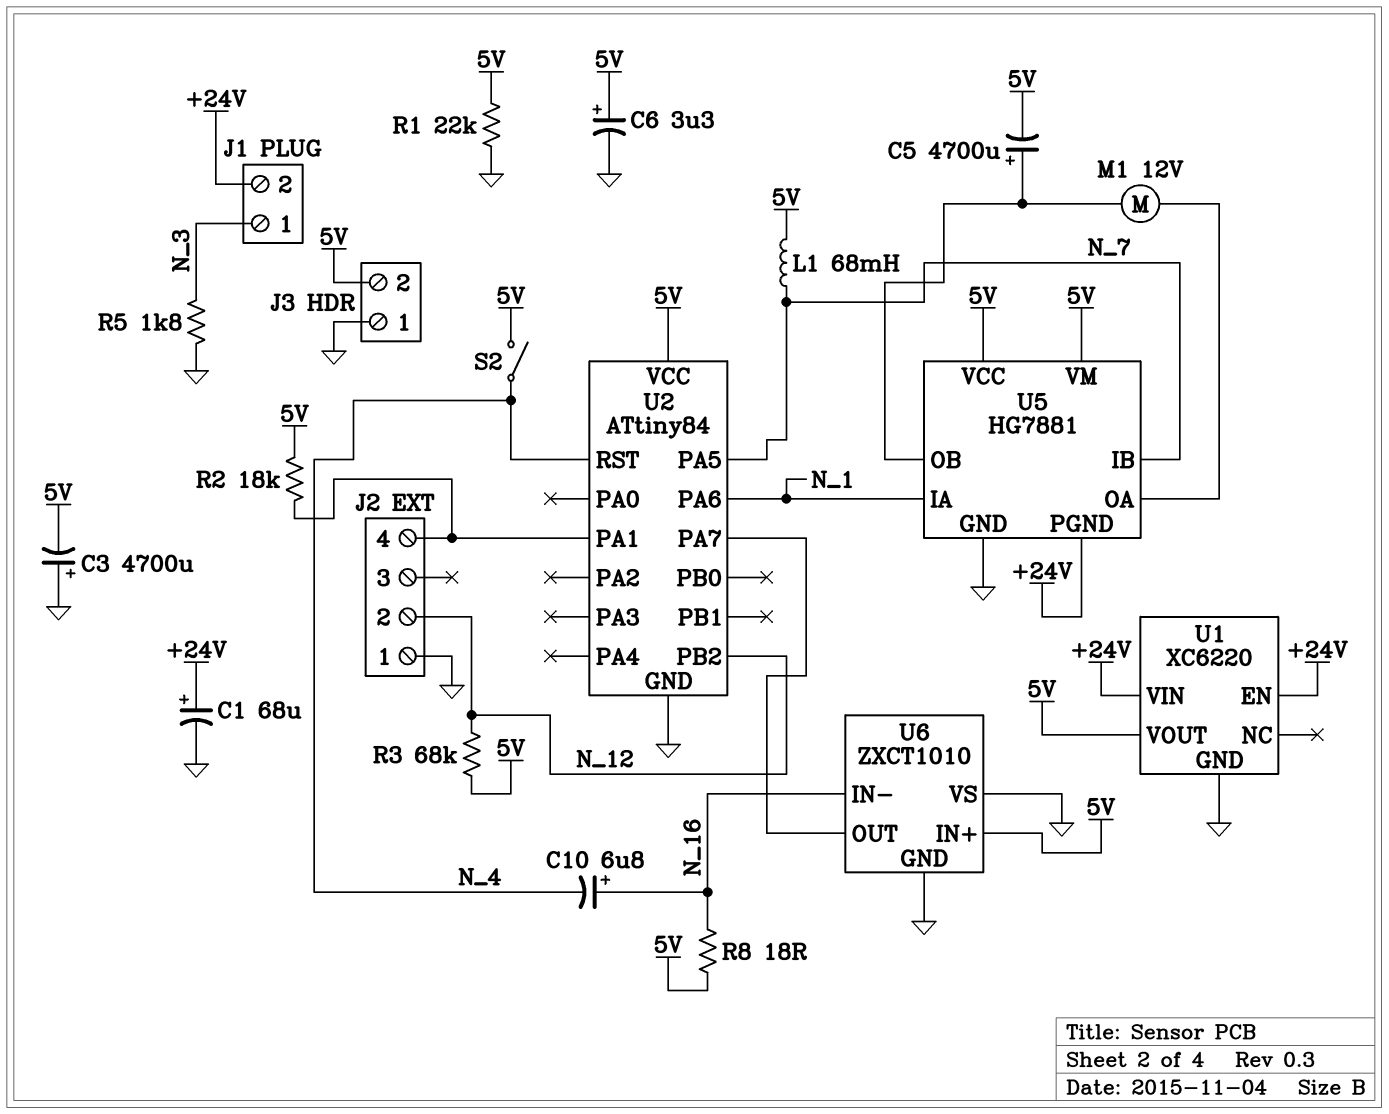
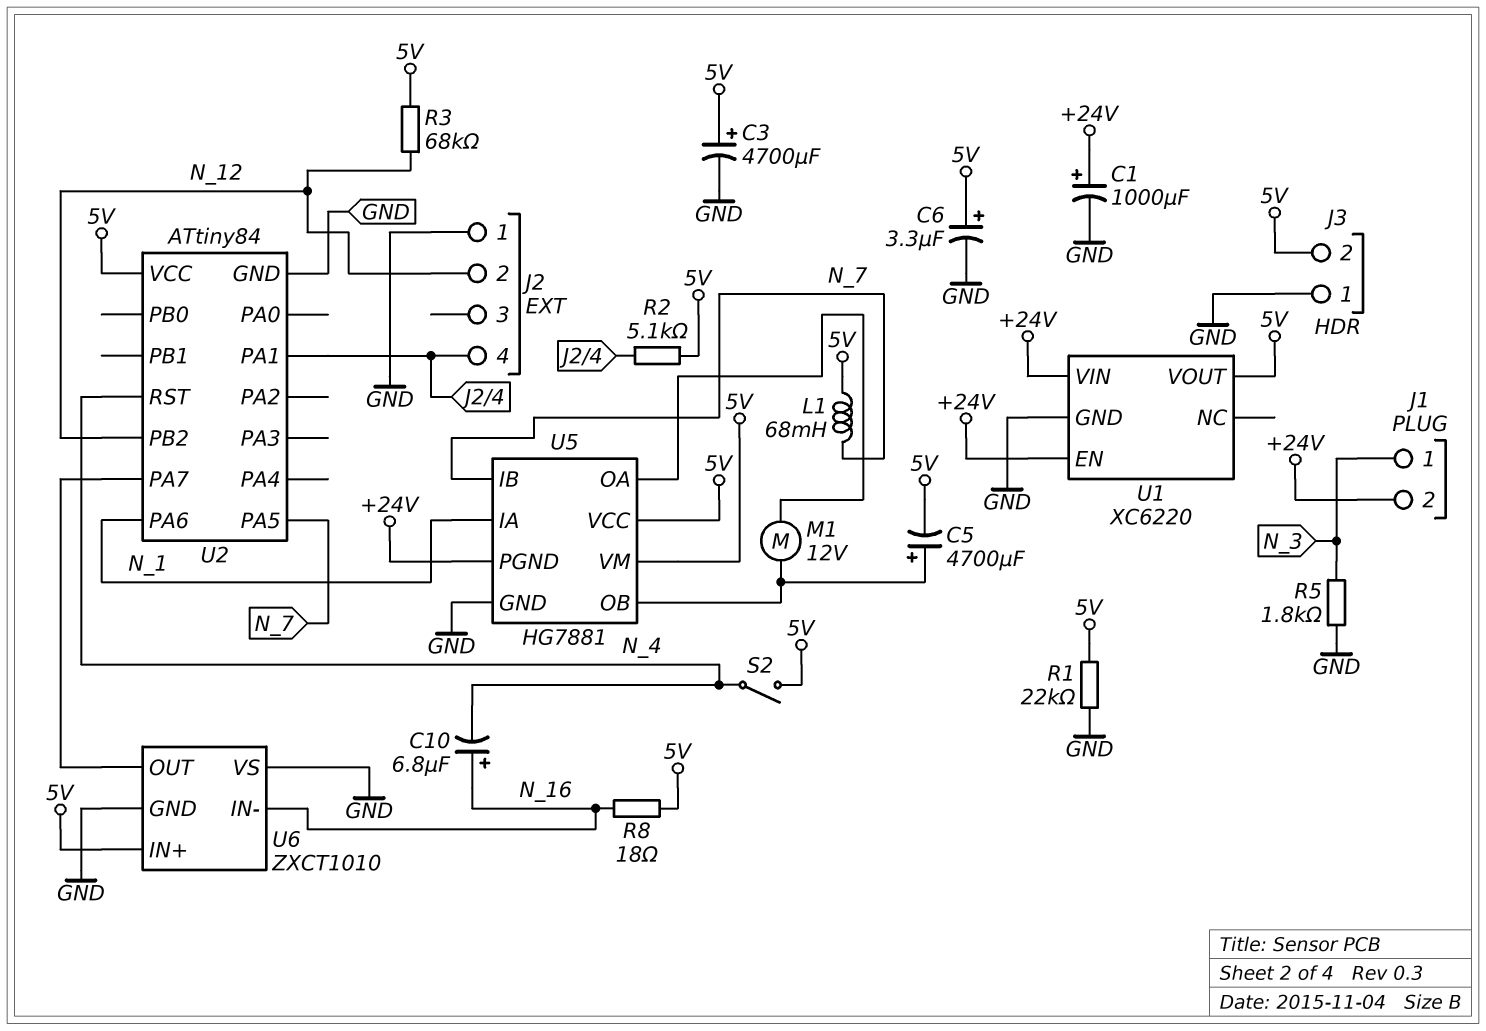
C1: 68uF (plus +24V, minus GND) -> 1000uF (plus +24V, minus GND)
C3: 4700uF (plus GND, minus 5V) -> 4700uF (plus 5V, minus GND)
R2: 18k (5V, J2/4) -> 5.1k (5V, J2/4)

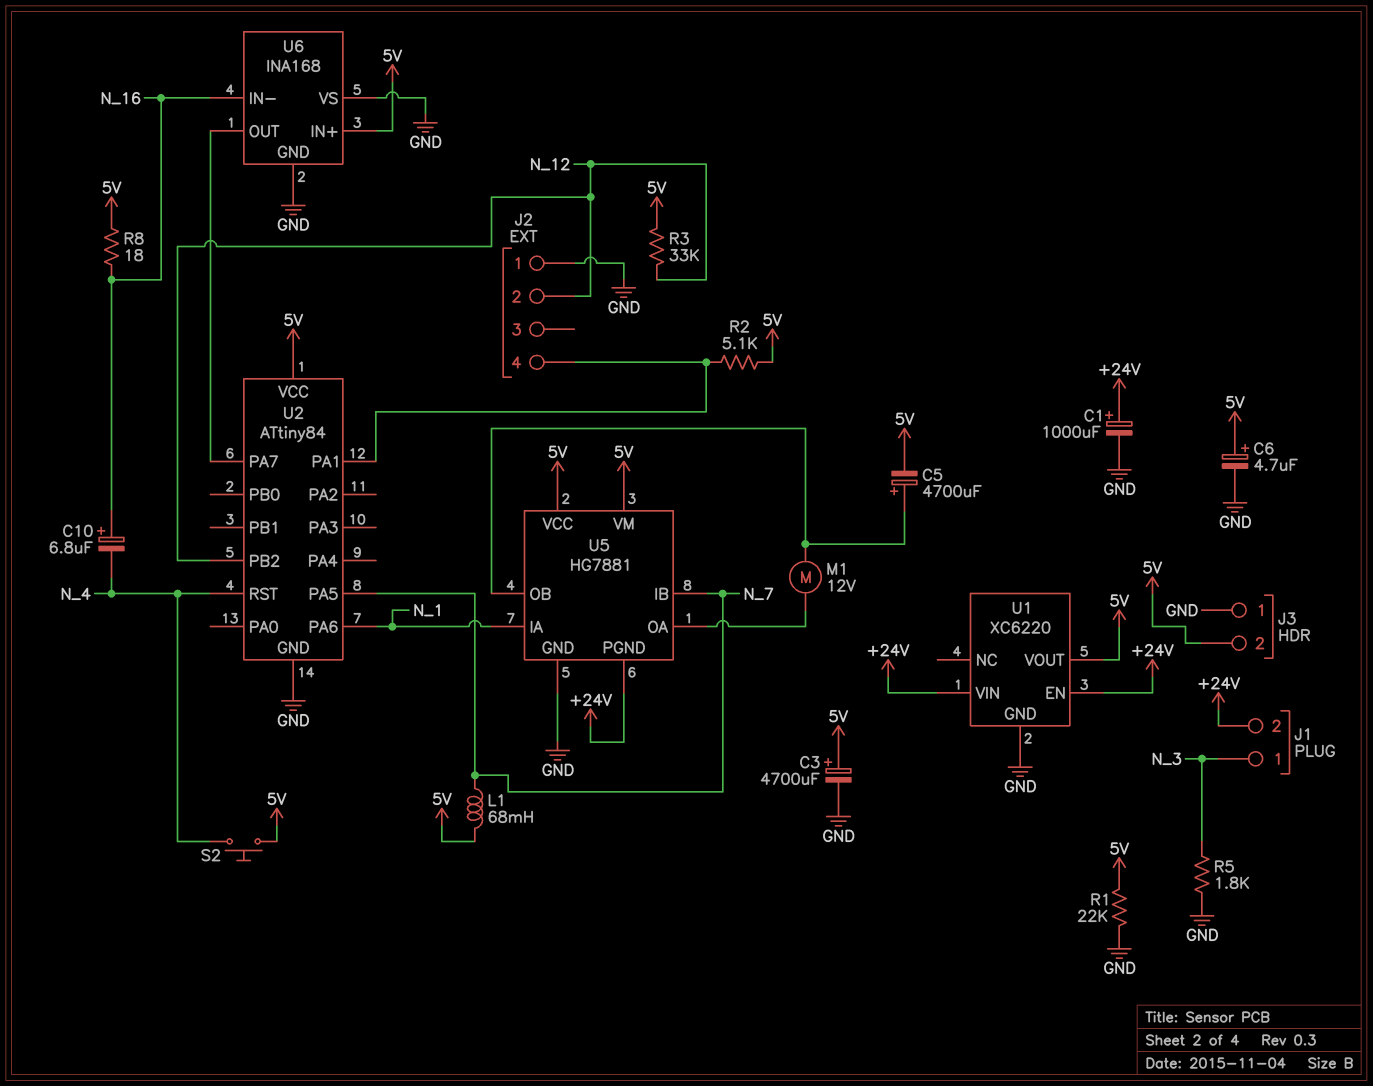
C6: 3.3uF (plus 5V, minus GND) -> 4.7uF (plus 5V, minus GND)
R3: 68k (5V, N_12) -> 33k (5V, N_12)
S2: switch (5V, N_4) -> button (5V, N_4)
U6: ZXCT1010 -> INA168

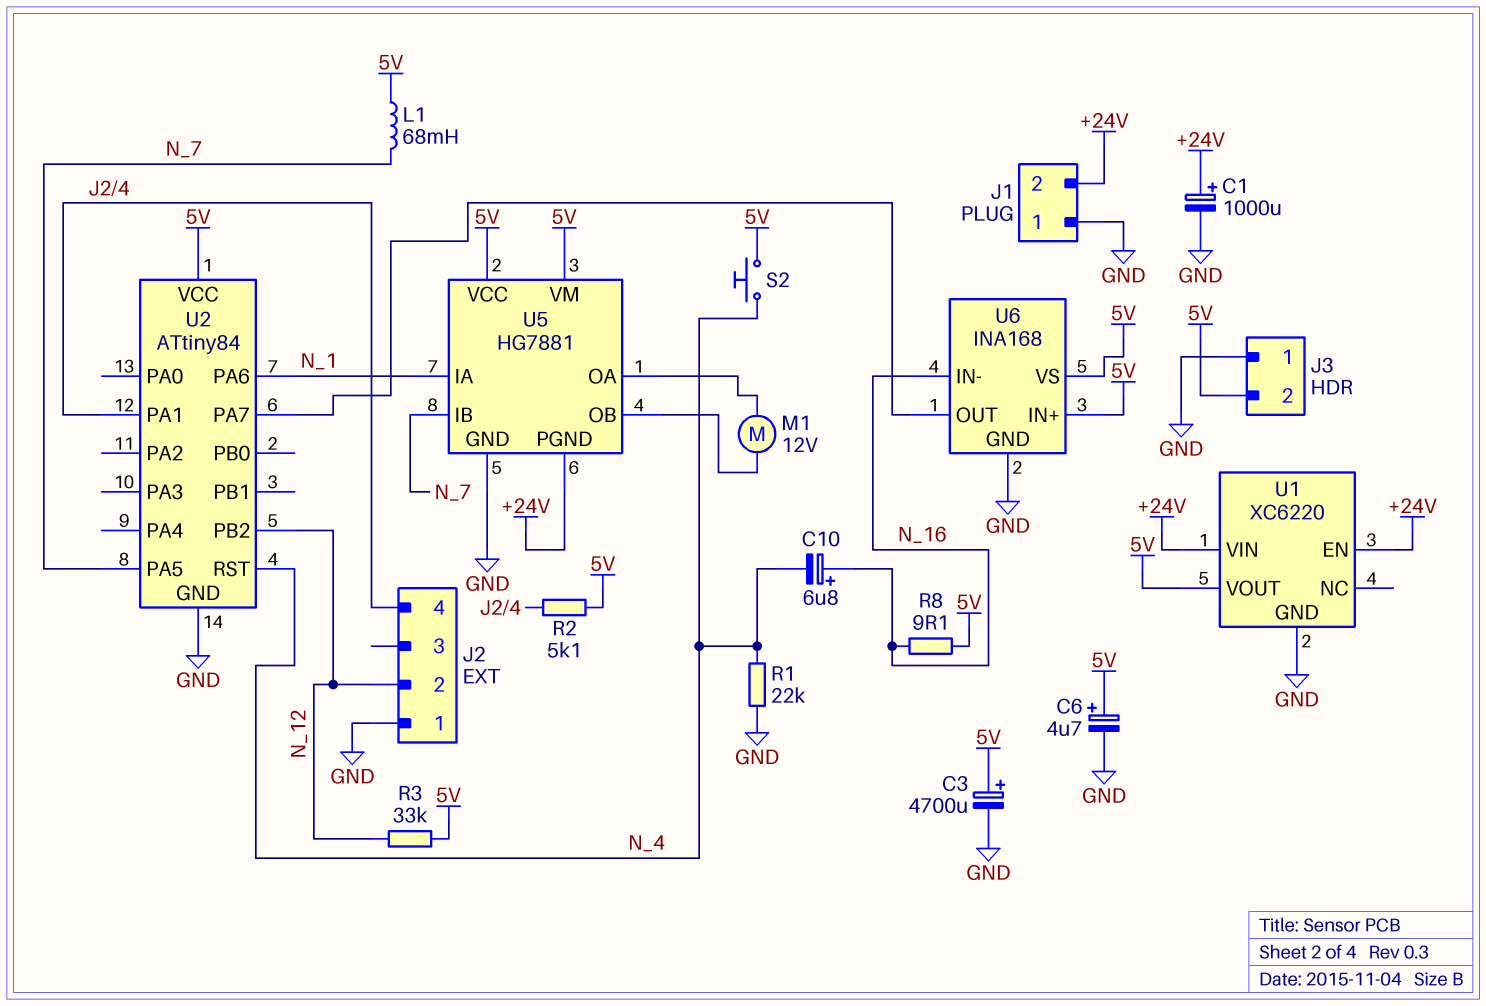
C5: 4700uF (plus U5/OB, minus 5V) -> none
J1 pin 1: N_3 -> GND
R1: 22k (5V, GND) -> 22k (GND, N_4)
R5: 1.8k (GND, N_3) -> none
R8: 18 (5V, N_16) -> 9.1 (5V, N_16)
U6 pin VS: GND -> 5V

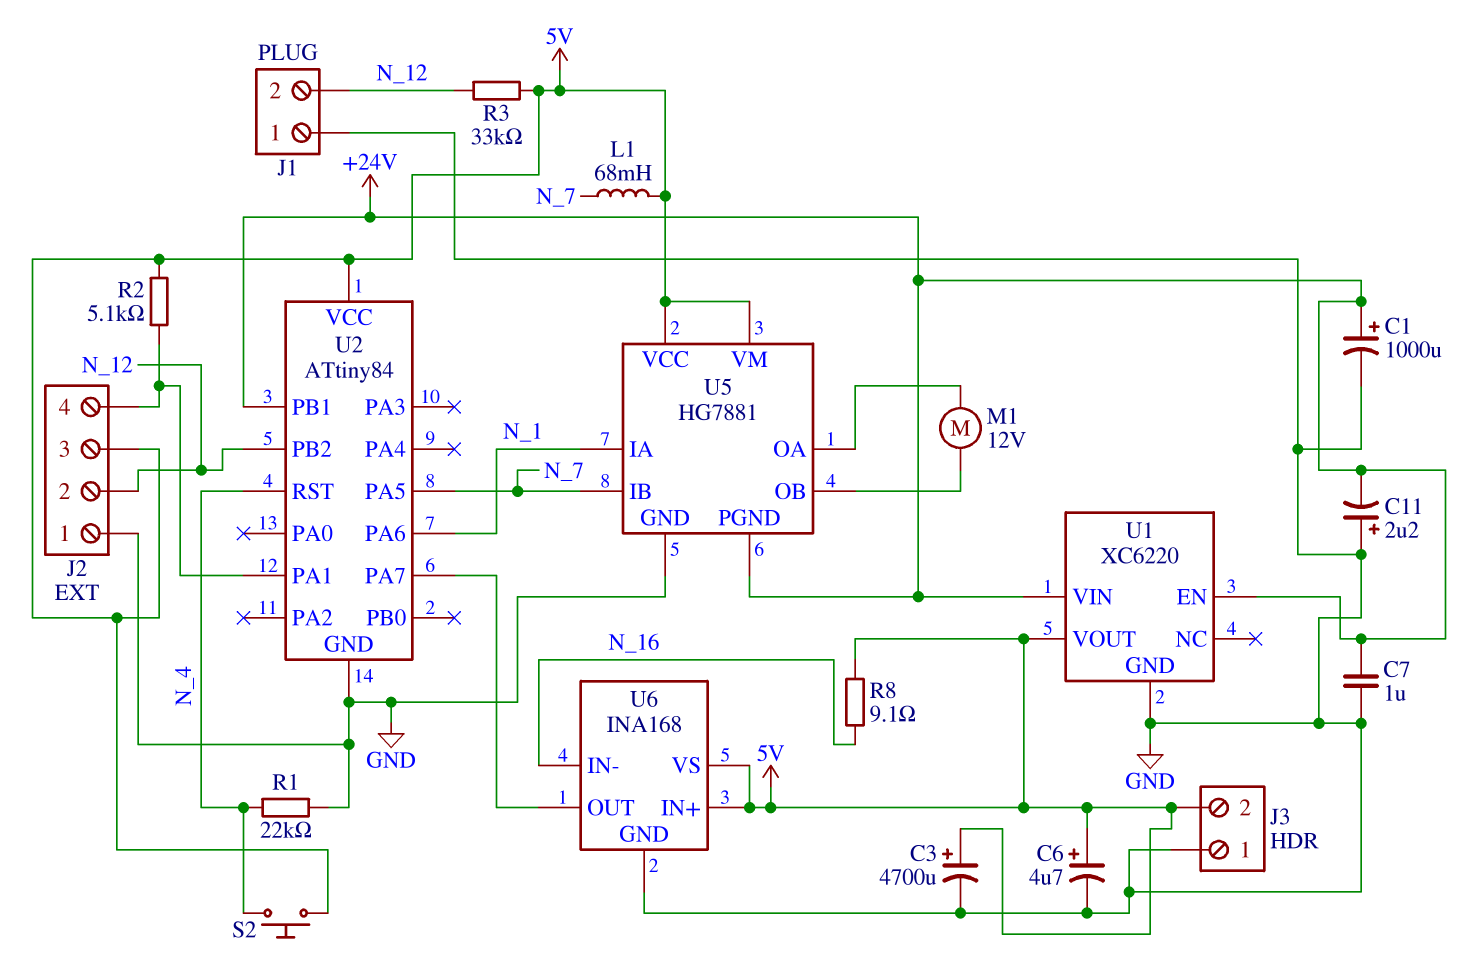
C7: none -> 1uF (+24V, GND)
C10: 6.8uF (plus N_16, minus N_4) -> none
C11: none -> 2.2uF (plus GND, minus +24V)
J1 pin 2: +24V -> N_12
J2 pin 3: none -> 5V
U2 pin PB1: none -> +24V

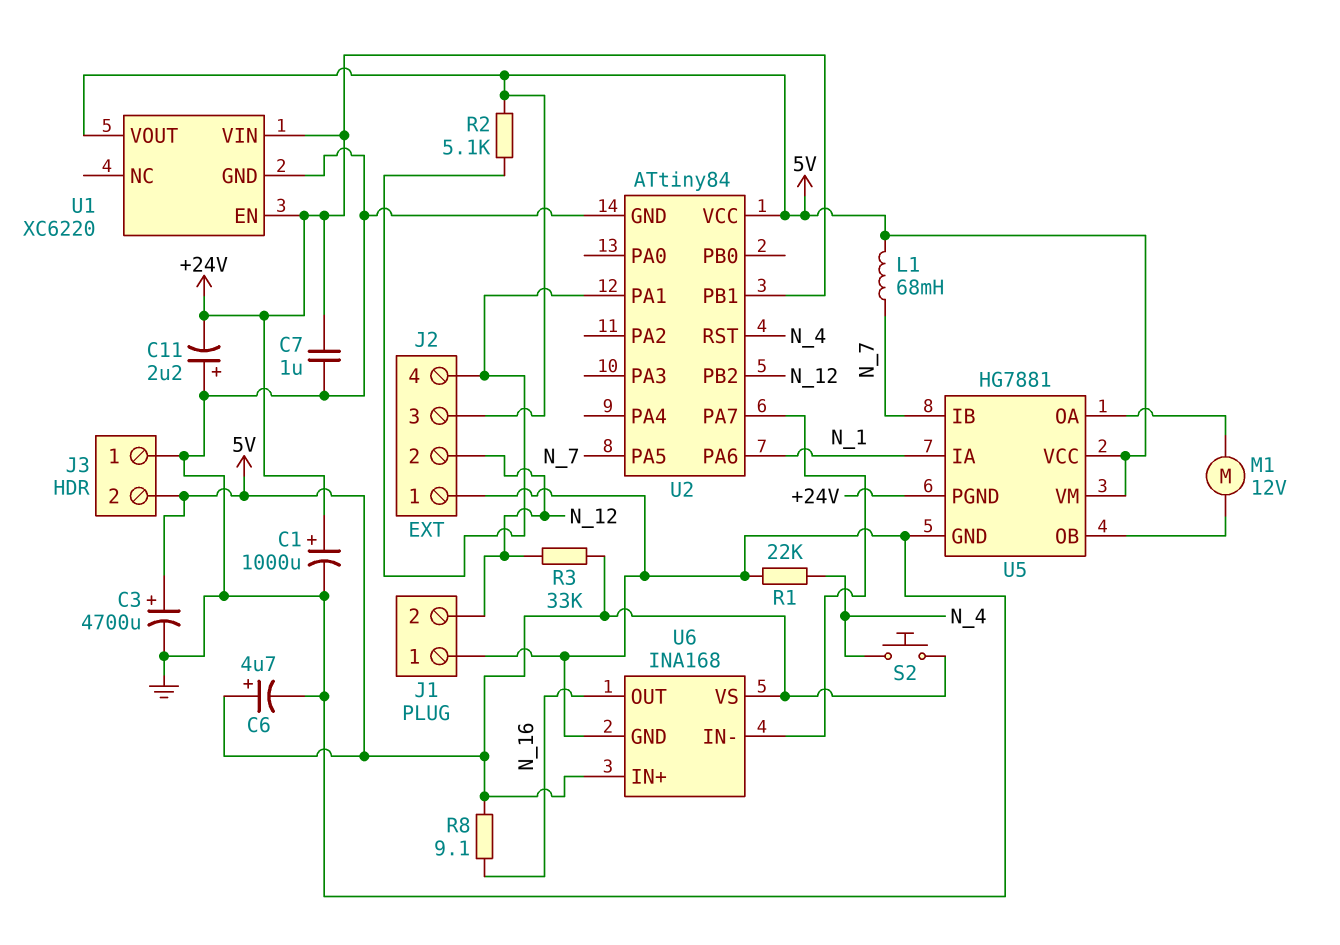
U6 pin IN-: N_16 -> U2/PA7
U6 pin OUT: U2/PA7 -> N_16

